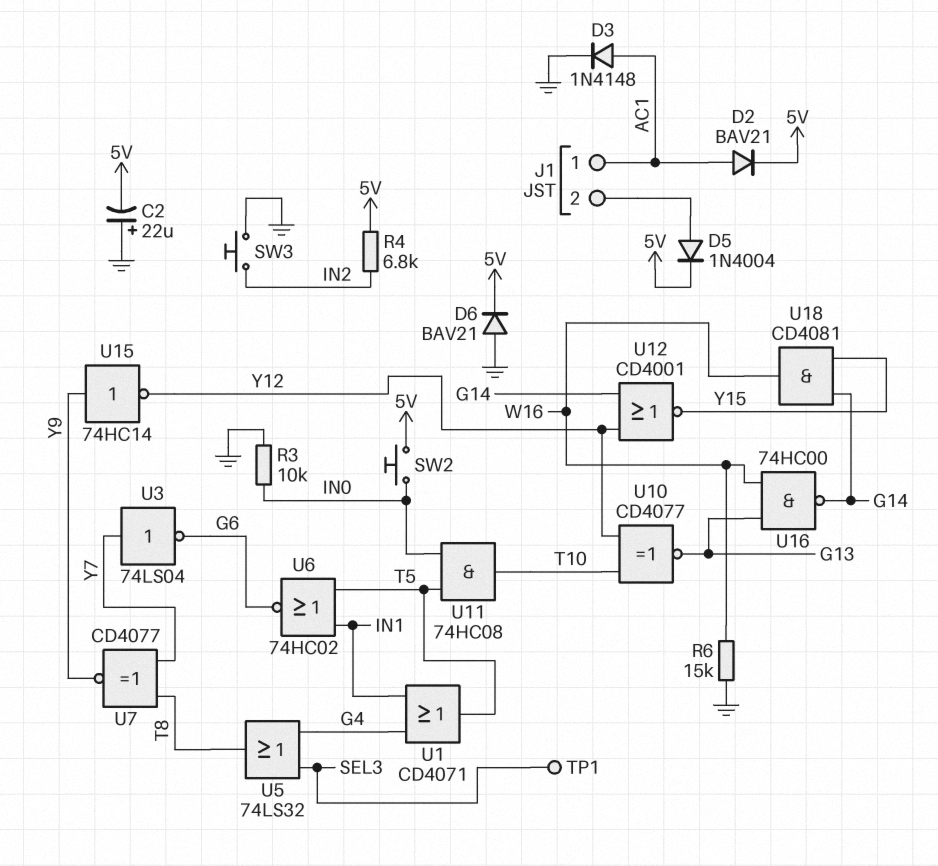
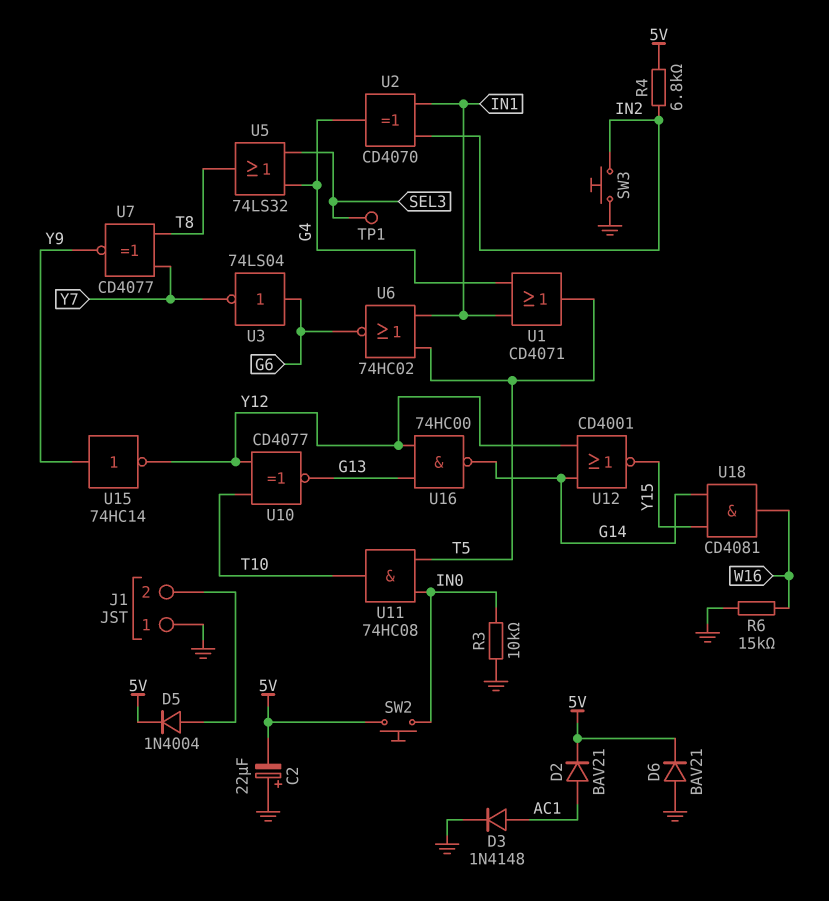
J1 pin 1: AC1 -> GND
U2: none -> XOR CD4070 (in IN1, in IN2, out G4)
U3: NOT 74LS04 (in Y7, out G6) -> NOT 74LS04 (in G6, out Y7)
U16: NAND 74HC00 (in G13, in W16, out G14) -> NAND 74HC00 (in G13, in Y12, out G14)

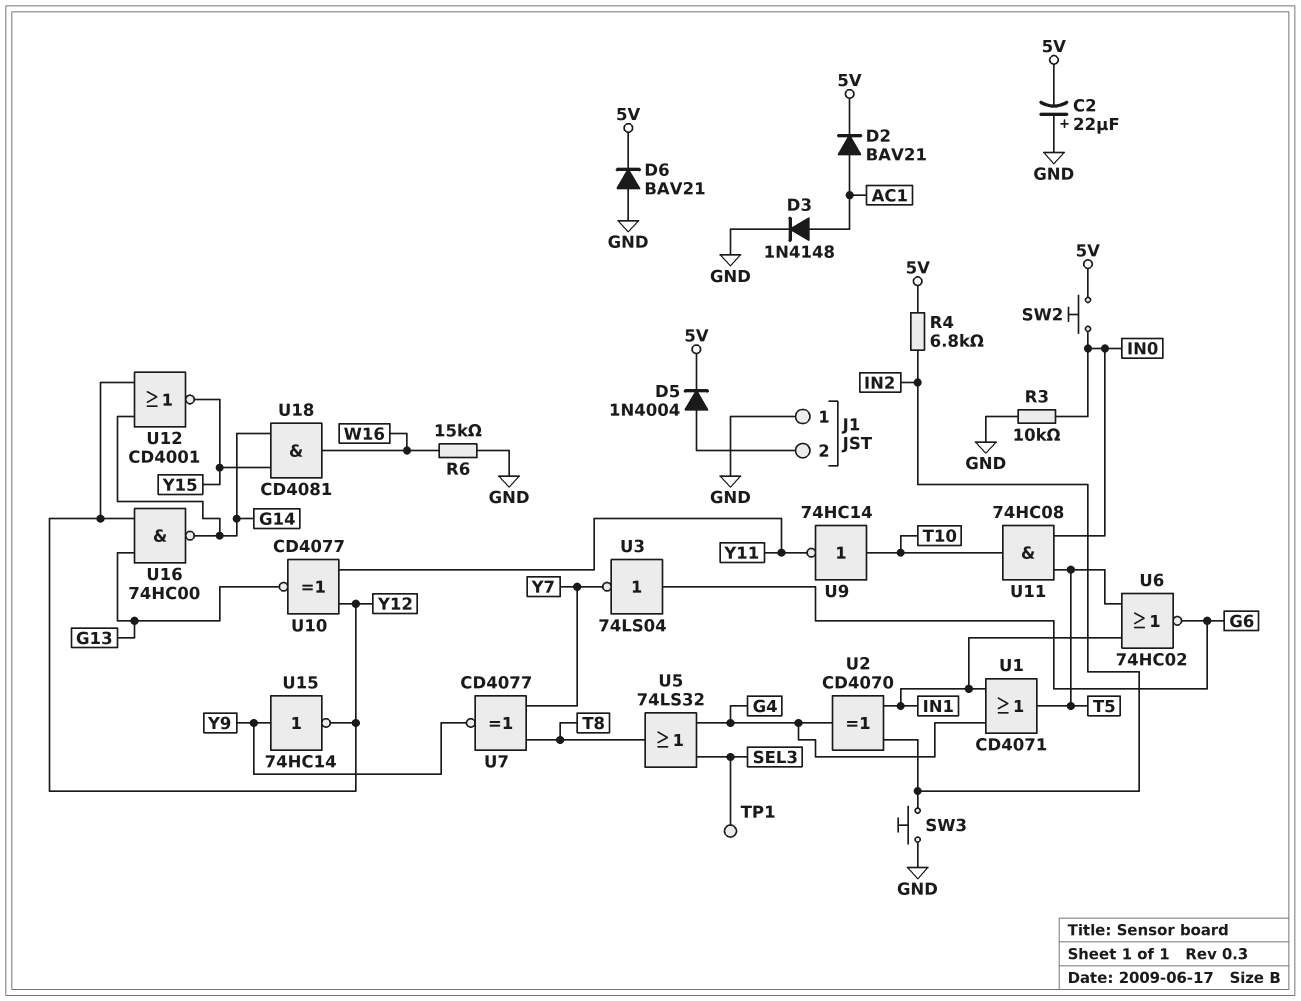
U9: none -> NOT 74HC14 (in T10, out Y11)
U10: XNOR CD4077 (in T10, in Y12, out G13) -> XNOR CD4077 (in Y11, in Y12, out G13)

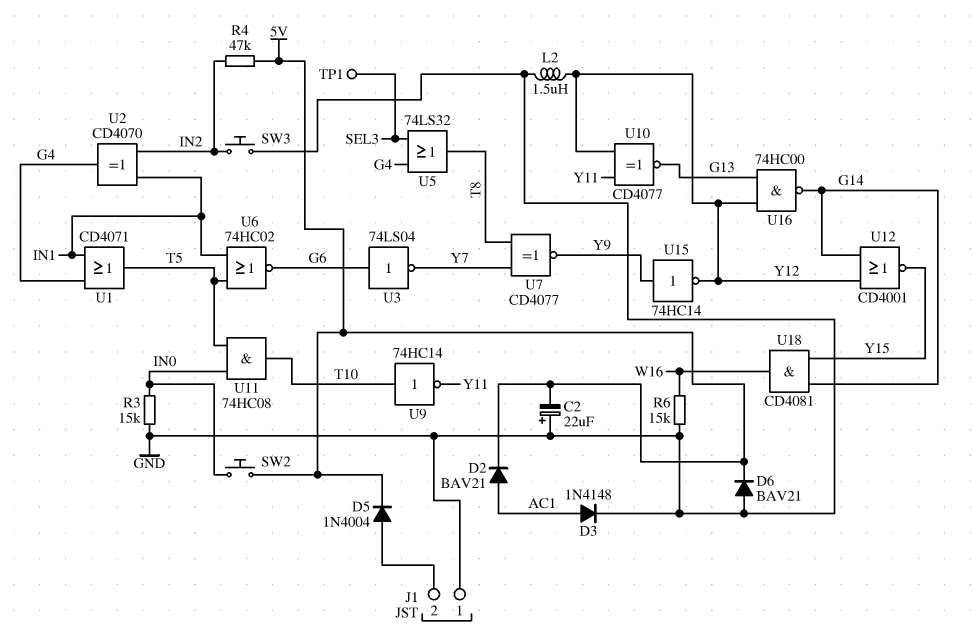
L2: none -> 1.5uH (GND, Y12)
R3: 10k (GND, IN0) -> 15k (GND, IN0)
R4: 6.8k (5V, IN2) -> 47k (5V, IN2)

